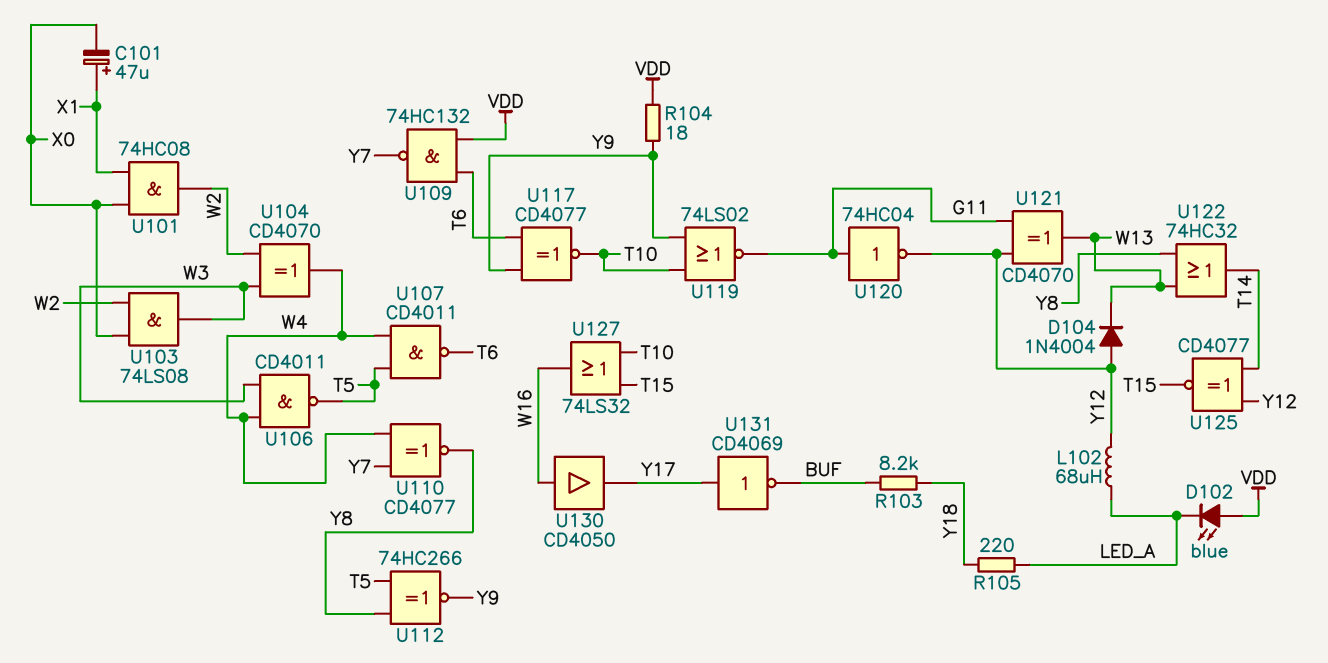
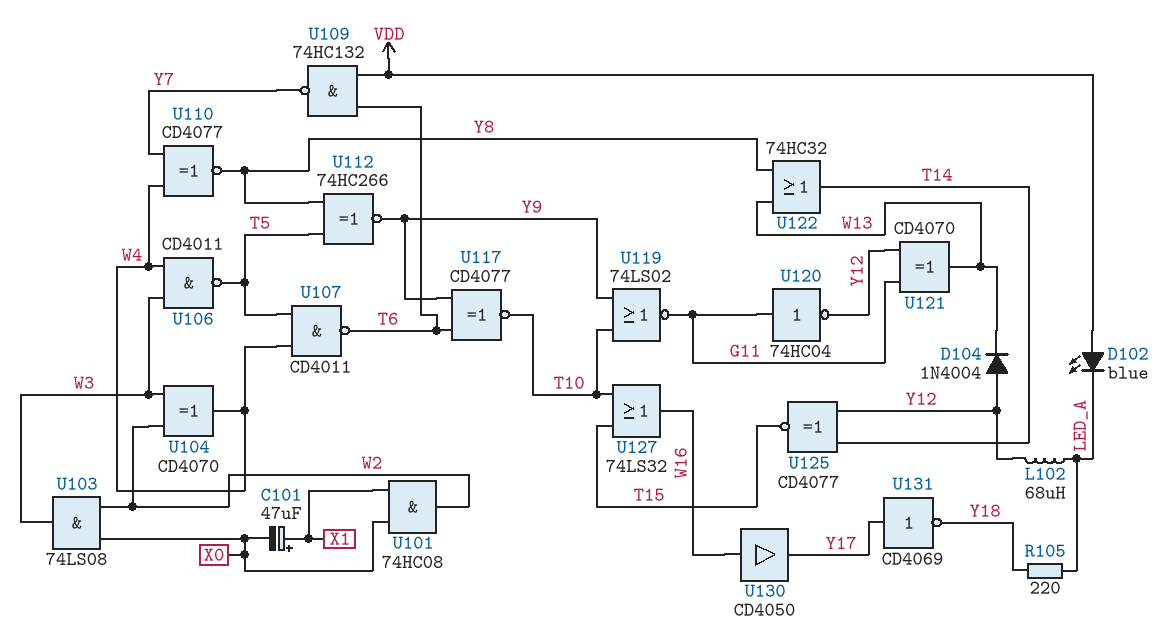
R103: 8.2k (BUF, Y18) -> none
R104: 18 (VDD, Y9) -> none
U131: NOT CD4069 (in Y17, out BUF) -> NOT CD4069 (in Y17, out Y18)

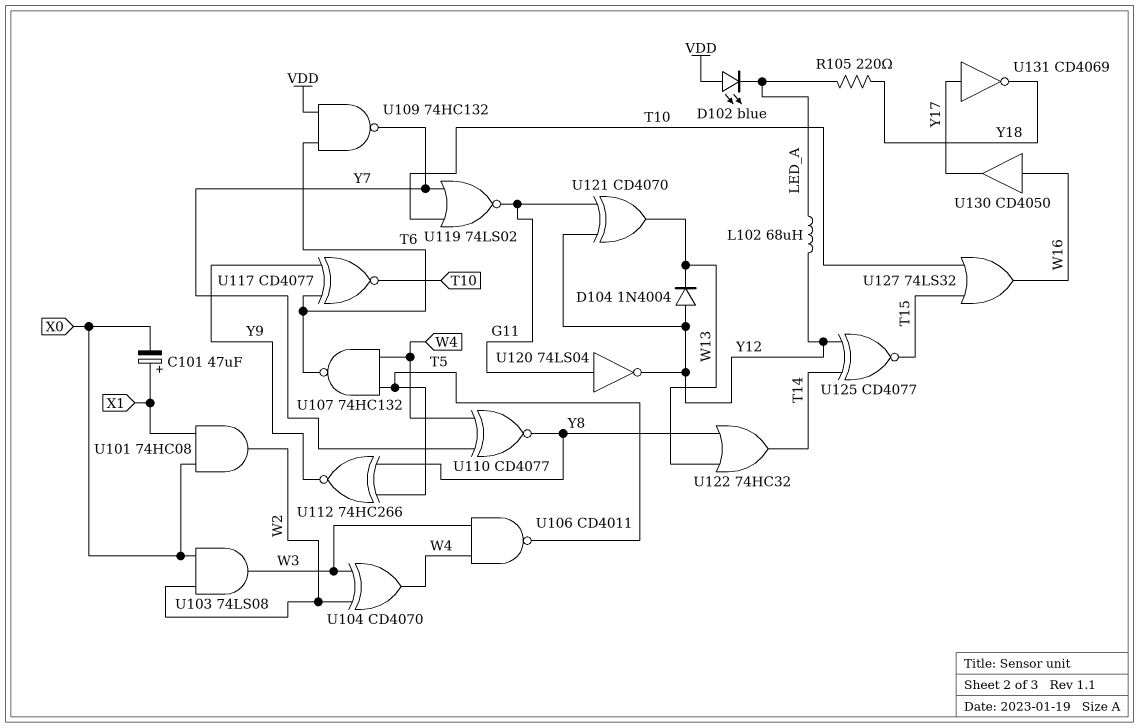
U107: NAND CD4011 (in T5, in W4, out T6) -> NAND 74HC132 (in T5, in W4, out T6)
U119: NOR 74LS02 (in T10, in Y9, out G11) -> NOR 74LS02 (in T10, in Y7, out G11)
U120: NOT 74HC04 (in G11, out Y12) -> NOT 74LS04 (in G11, out Y12)

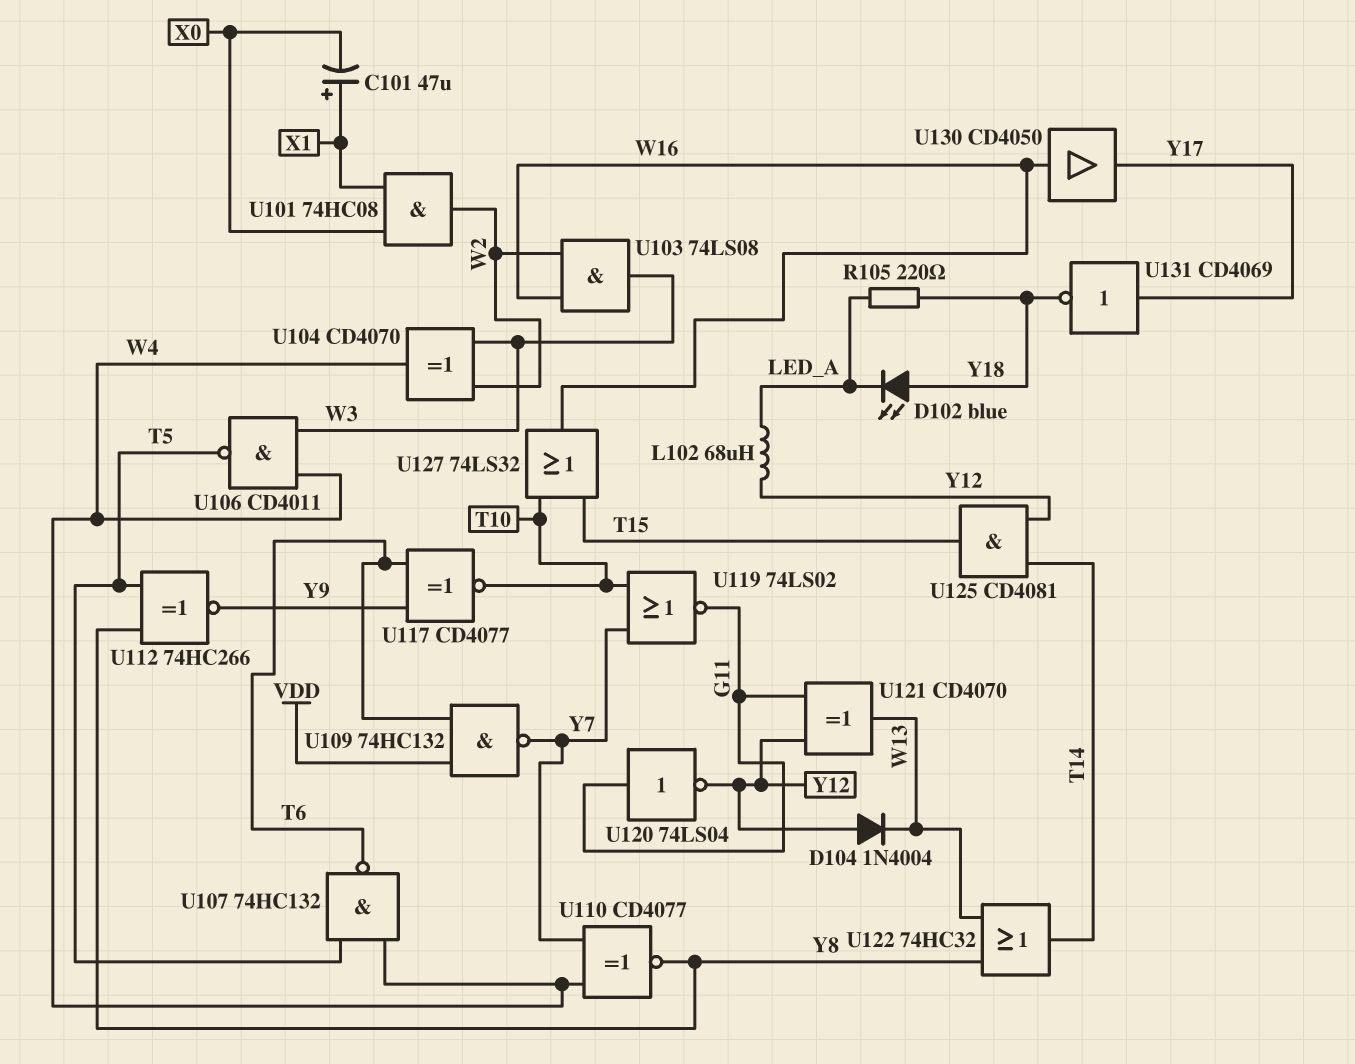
D102: LED blue (A VDD, K LED_A) -> LED blue (A Y18, K LED_A)
U103: AND 74LS08 (in W2, in X0, out W3) -> AND 74LS08 (in W2, in W16, out W3)
U125: XNOR CD4077 (in T14, in Y12, out T15) -> AND CD4081 (in T14, in Y12, out T15)

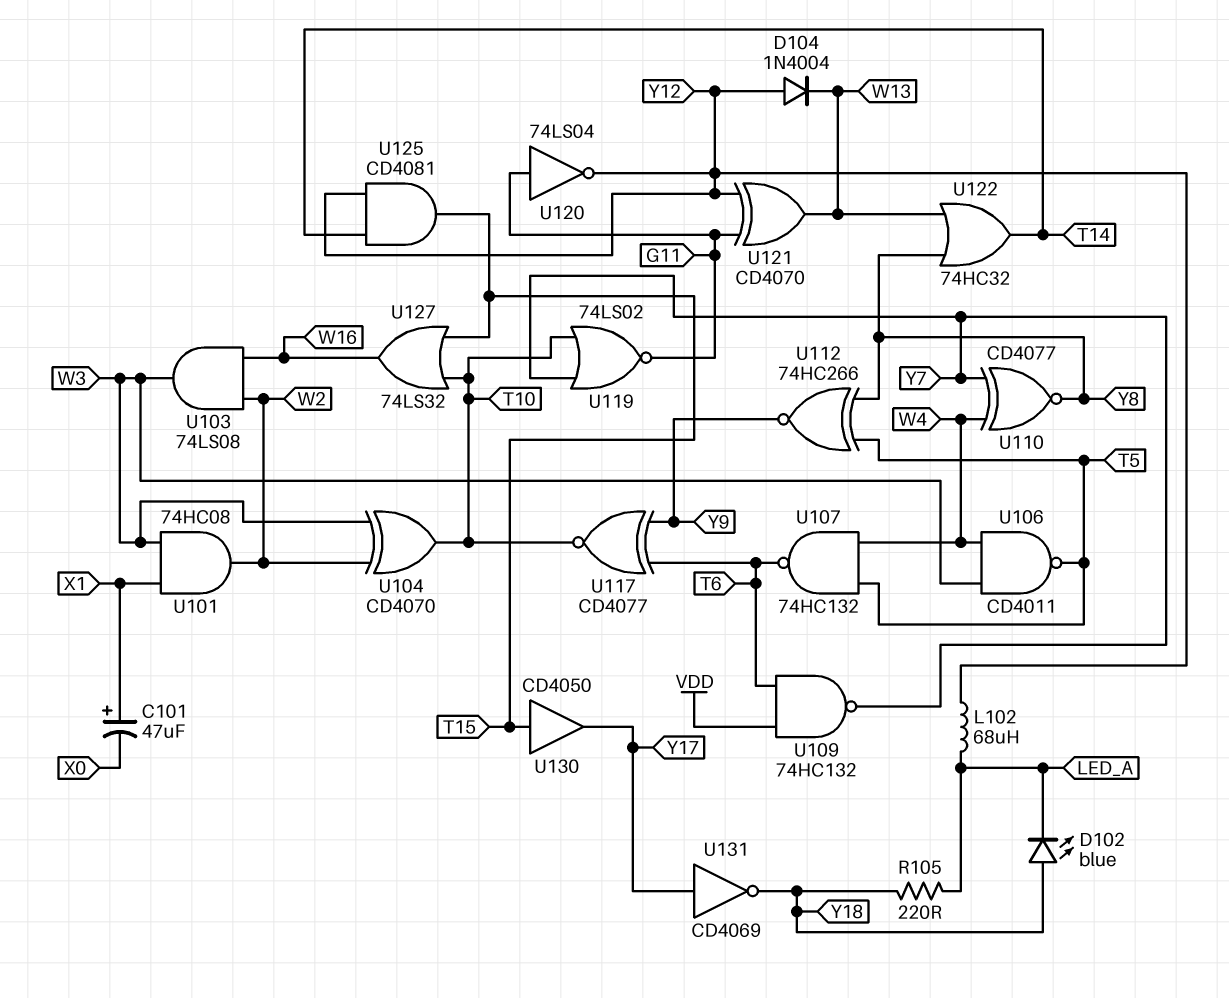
U101: AND 74HC08 (in X0, in X1, out W2) -> AND 74HC08 (in W3, in X1, out W2)
U104: XOR CD4070 (in W2, in W3, out W4) -> XOR CD4070 (in W2, in W3, out T10)
U130: buffer CD4050 (in W16, out Y17) -> buffer CD4050 (in T15, out Y17)

